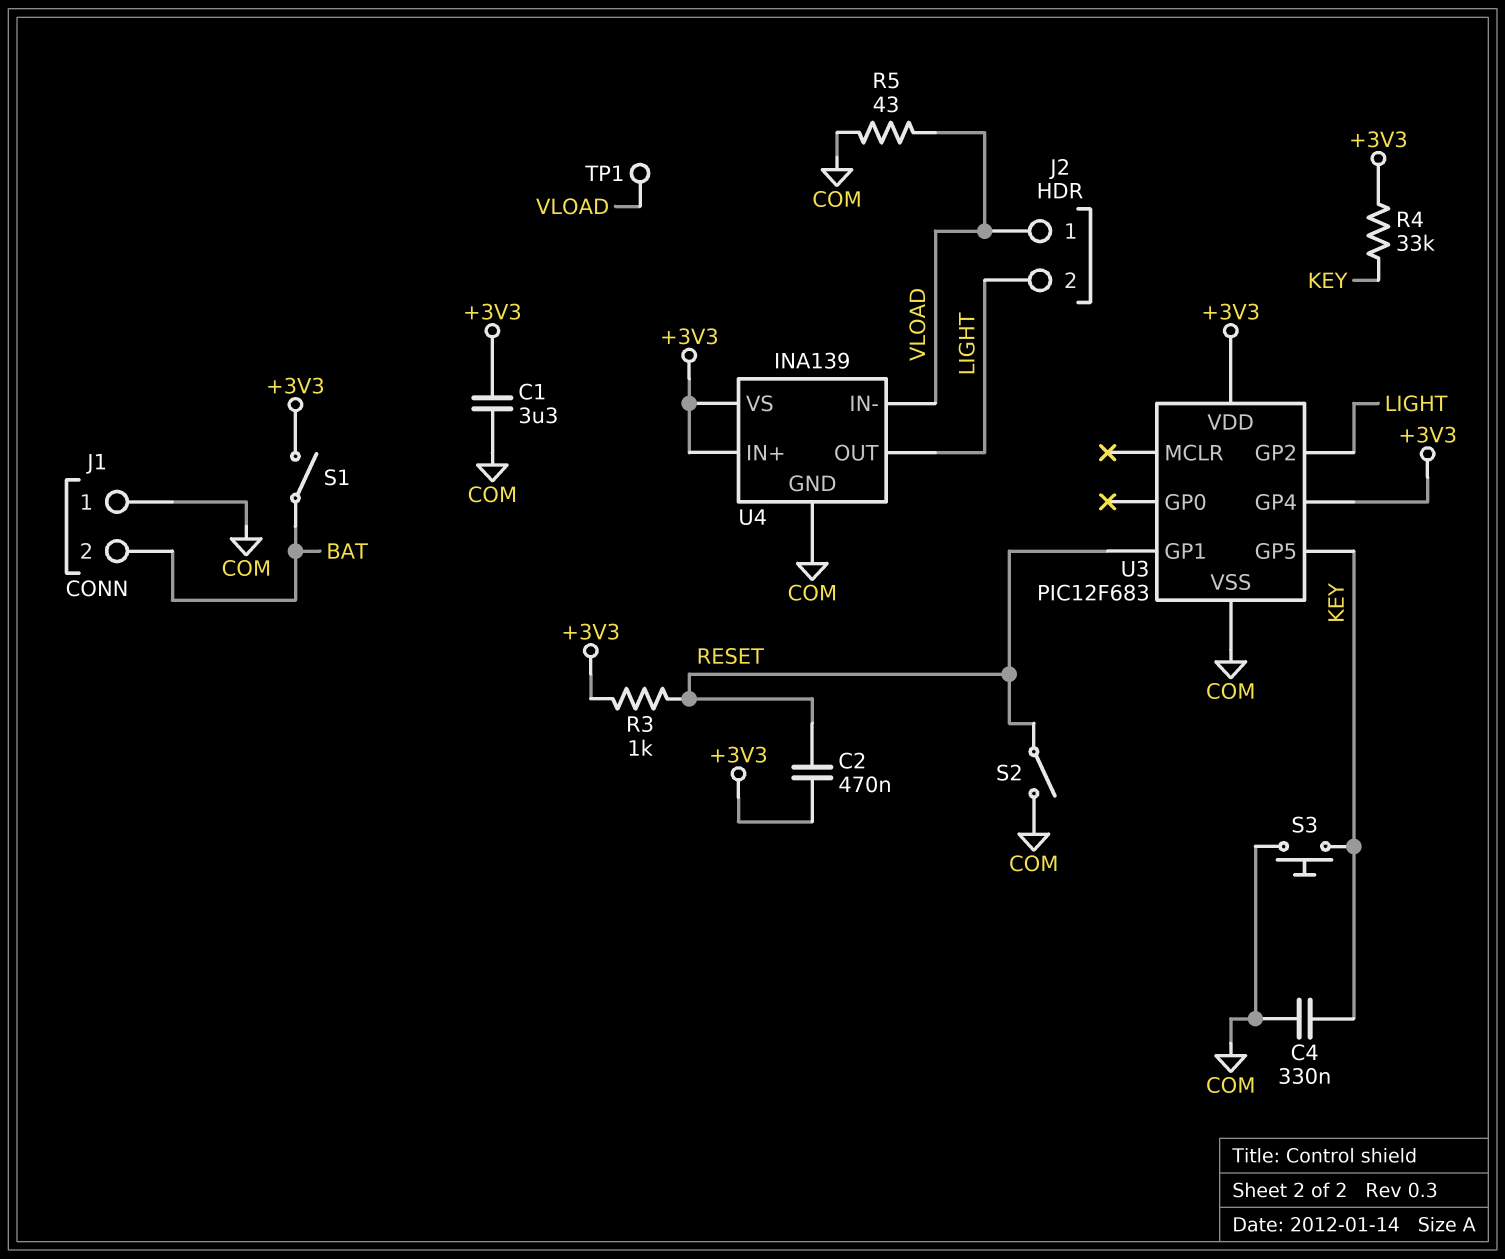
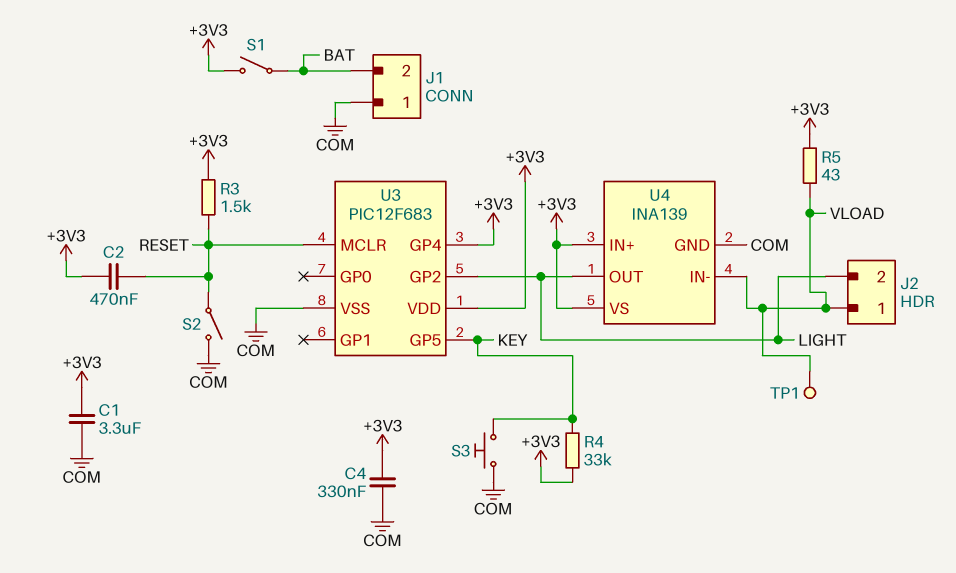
C4: 330nF (COM, KEY) -> 330nF (+3V3, COM)
R3: 1k (+3V3, RESET) -> 1.5k (+3V3, RESET)
R5: 43 (COM, VLOAD) -> 43 (+3V3, VLOAD)
U3 pin GP1: RESET -> none
U3 pin MCLR: none -> RESET

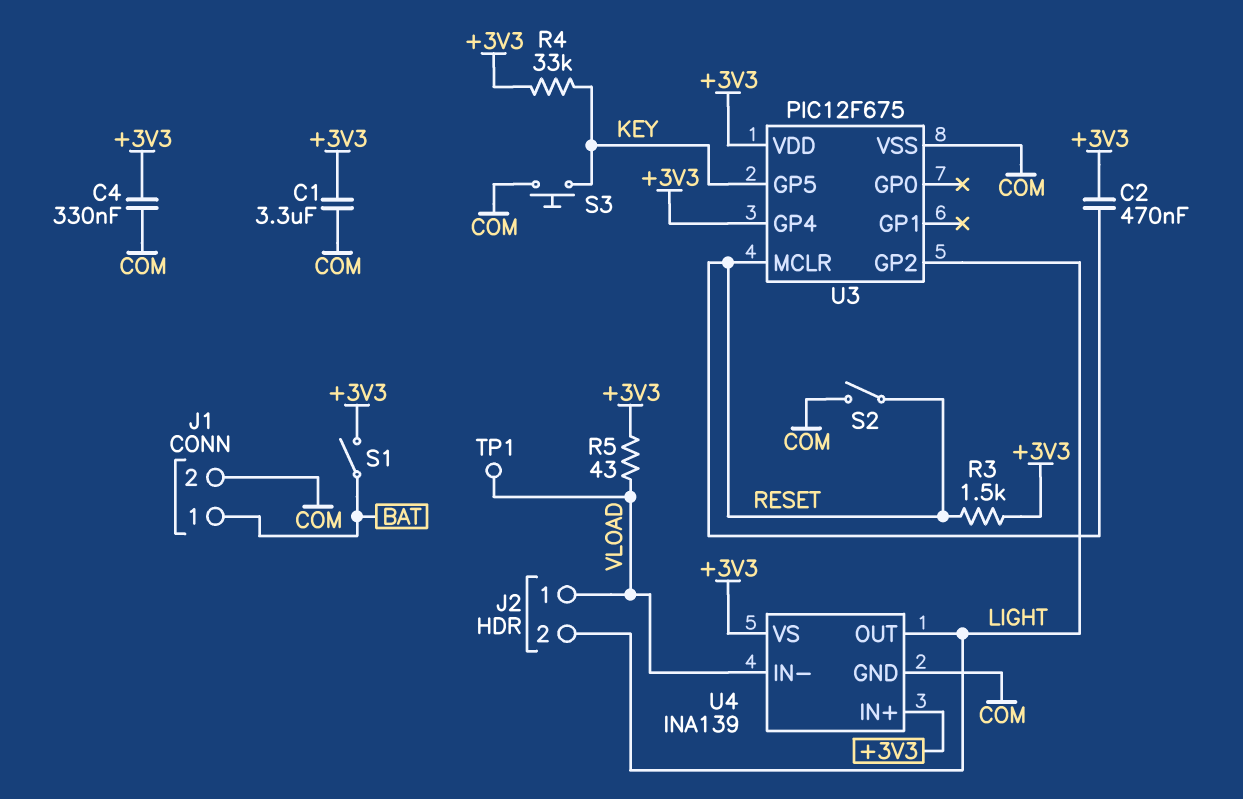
J1 pin 1: COM -> BAT
J1 pin 2: BAT -> COM
U3: PIC12F683 -> PIC12F675

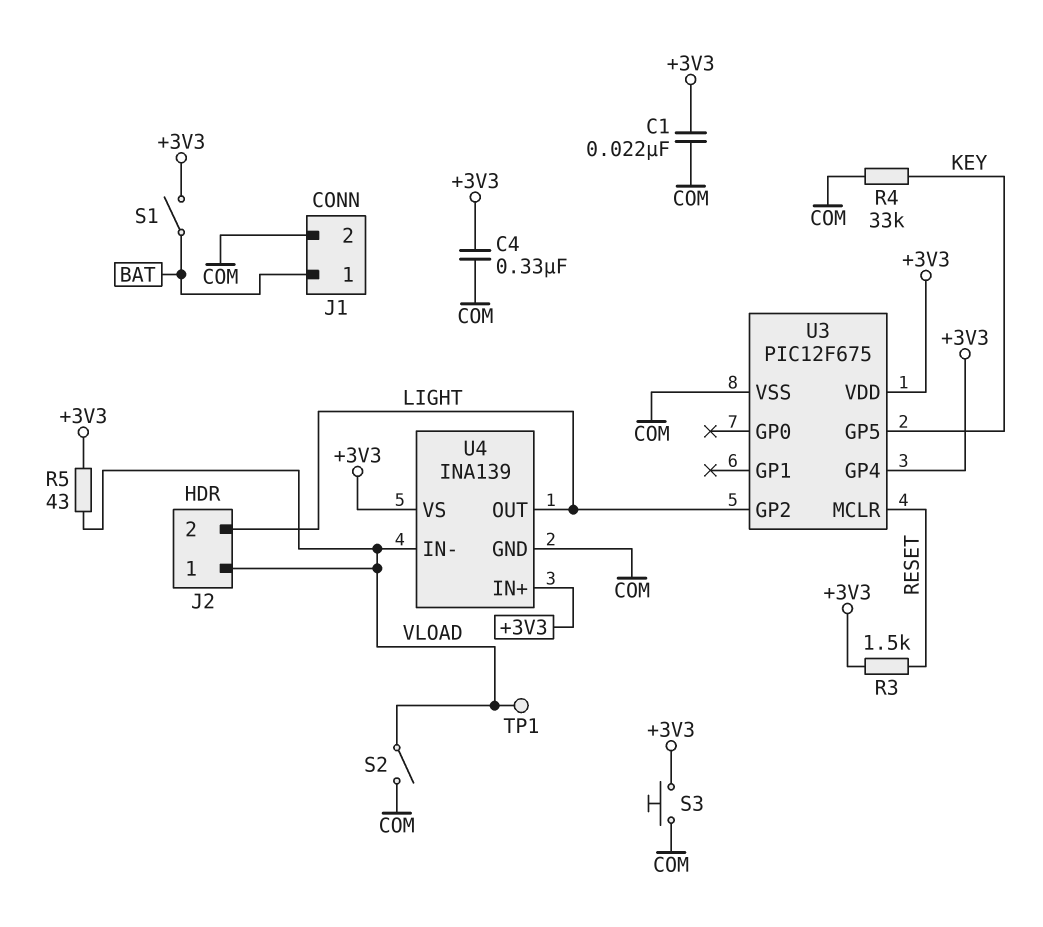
C1: 3.3uF (+3V3, COM) -> 22nF (+3V3, COM)
C2: 470nF (+3V3, RESET) -> none
R4: 33k (+3V3, KEY) -> 33k (COM, KEY)
S2: switch (COM, RESET) -> switch (COM, VLOAD)
S3: button (COM, KEY) -> button (+3V3, COM)

